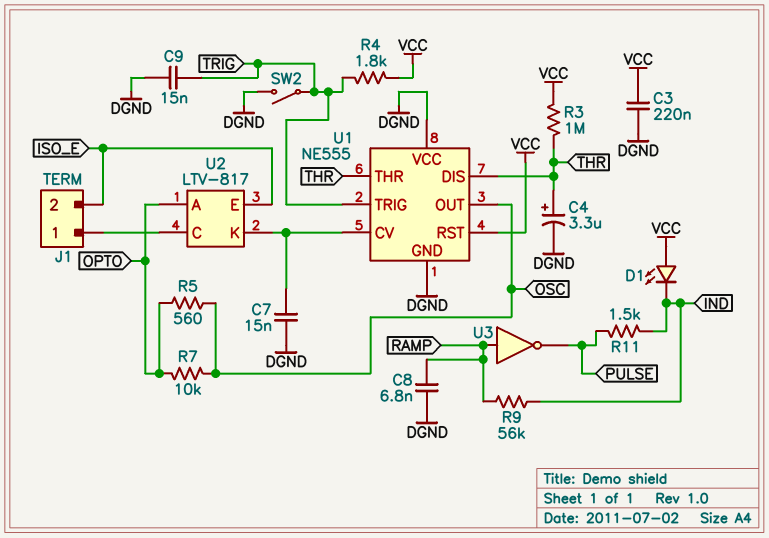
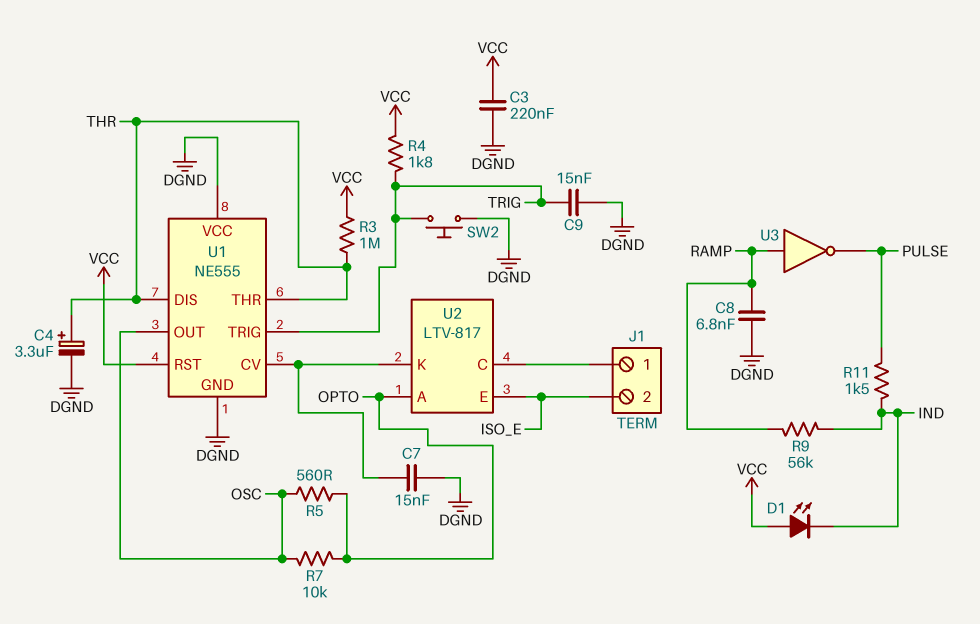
SW2: switch (DGND, TRIG) -> button (DGND, TRIG)

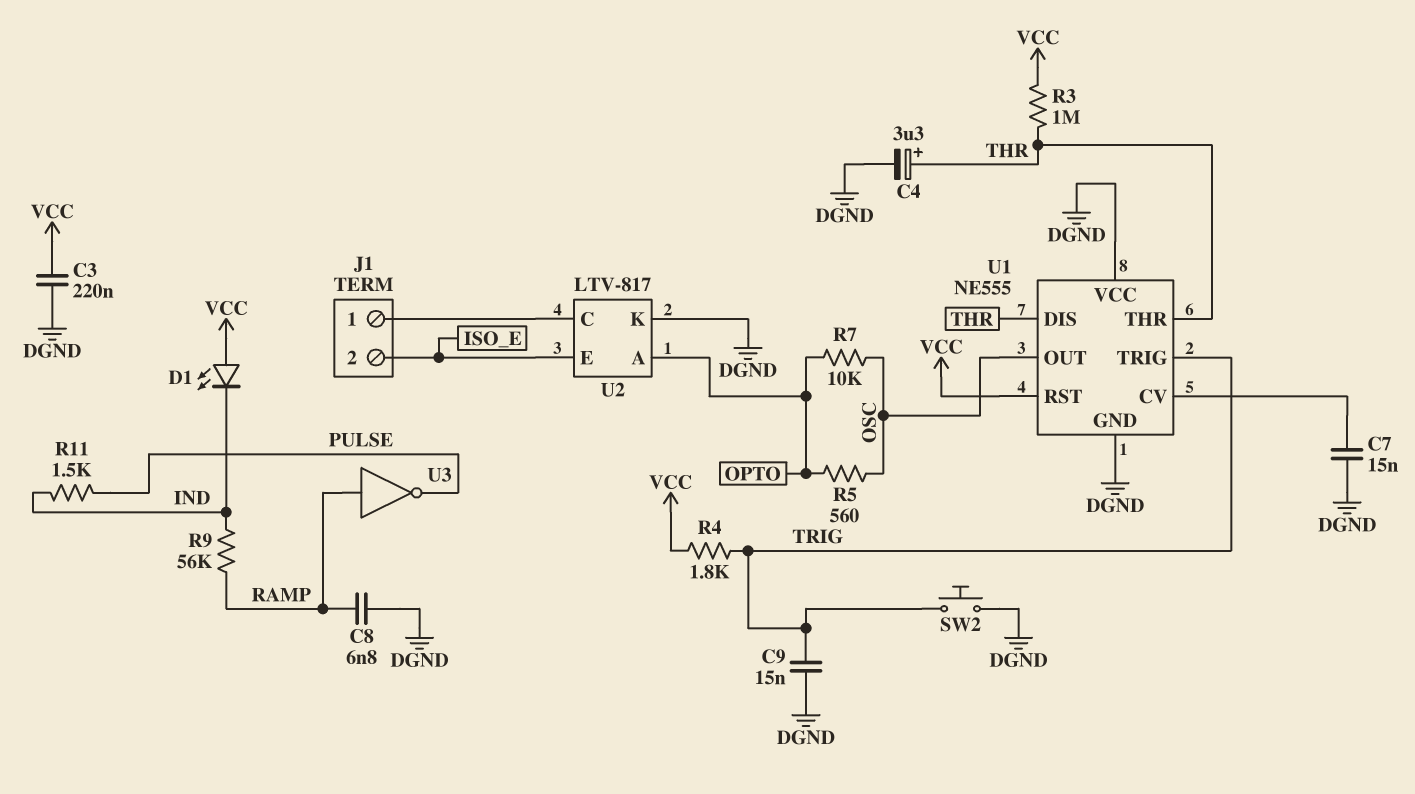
U2 pin K: U1/CV -> DGND

